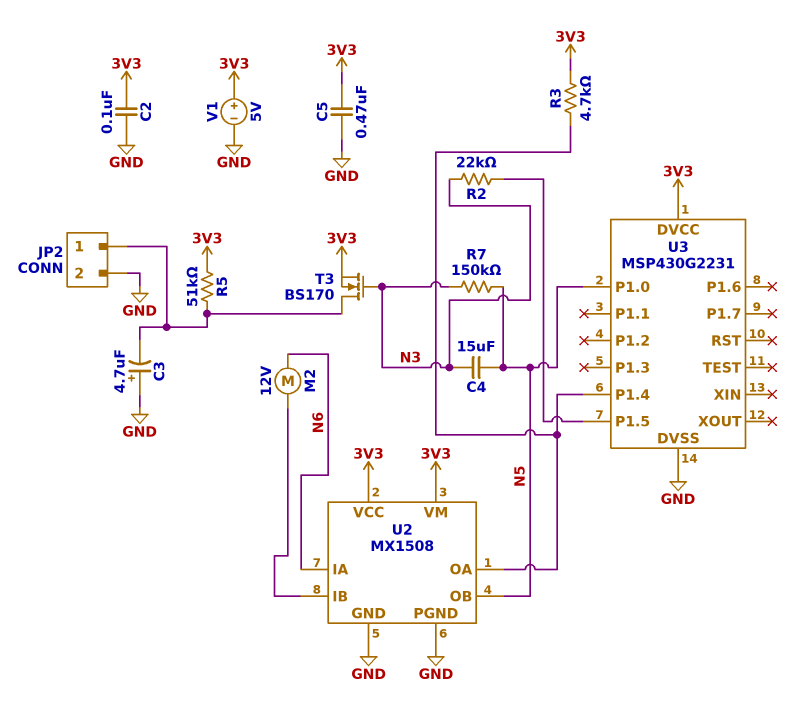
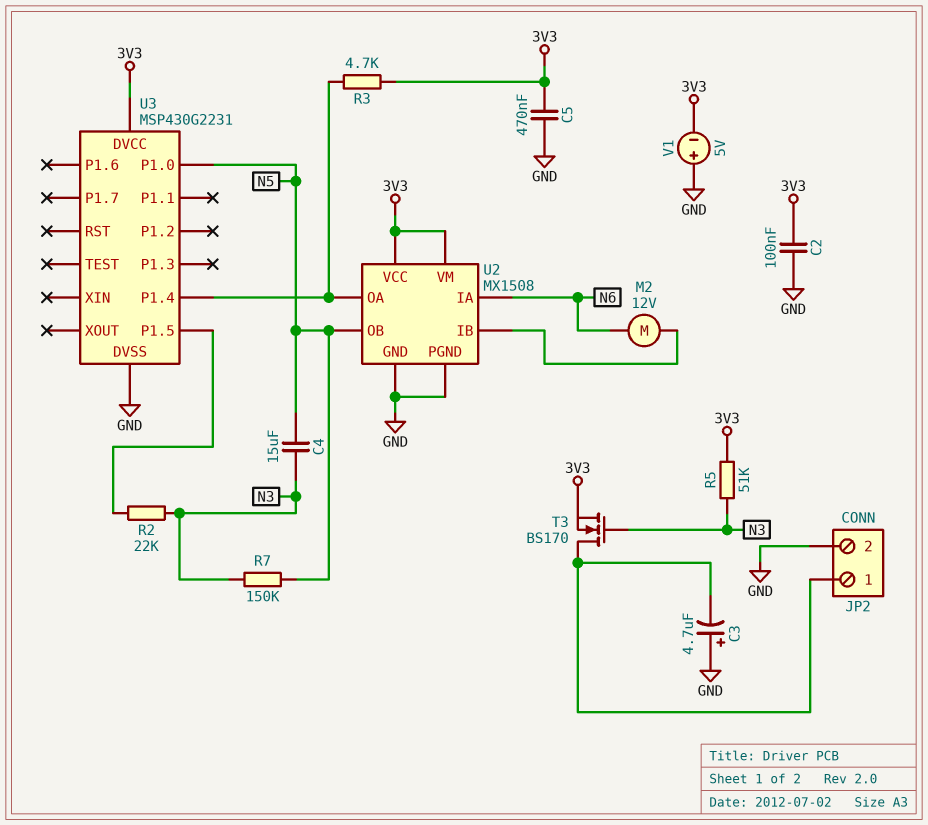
R5: 51k (3V3, JP2/1) -> 51k (3V3, N3)
V1: 5V (plus 3V3, minus GND) -> 5V (plus GND, minus 3V3)

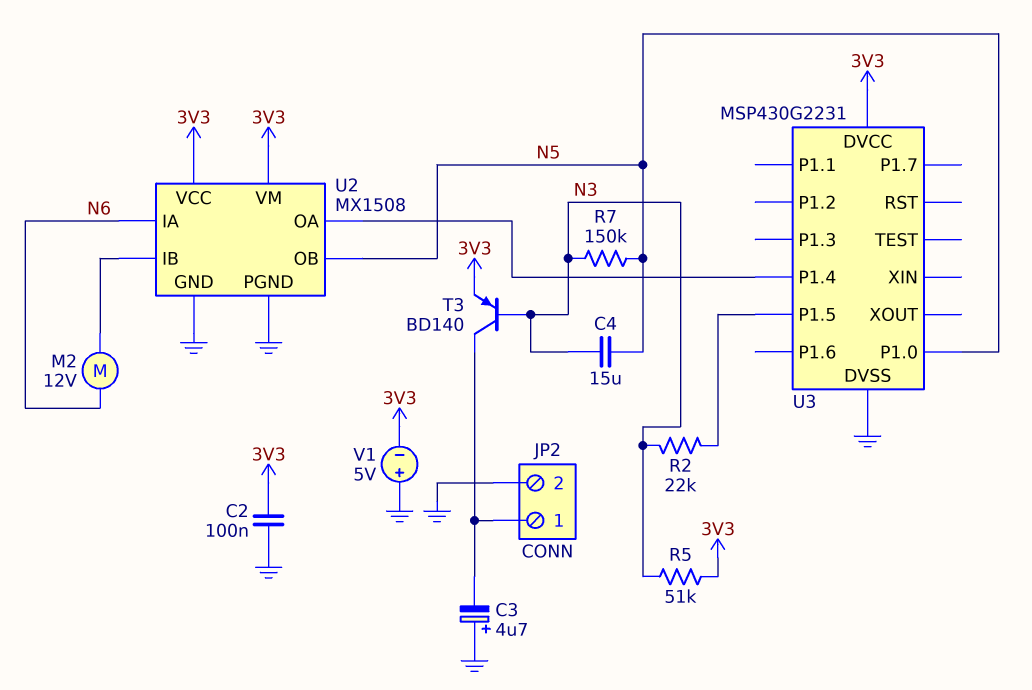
C5: 470nF (3V3, GND) -> none
R3: 4.7k (3V3, U2/OA) -> none
T3: NMOS BS170 (G N3, D JP2/1, S 3V3) -> PNP BD140 (B N3, C JP2/1, E 3V3)

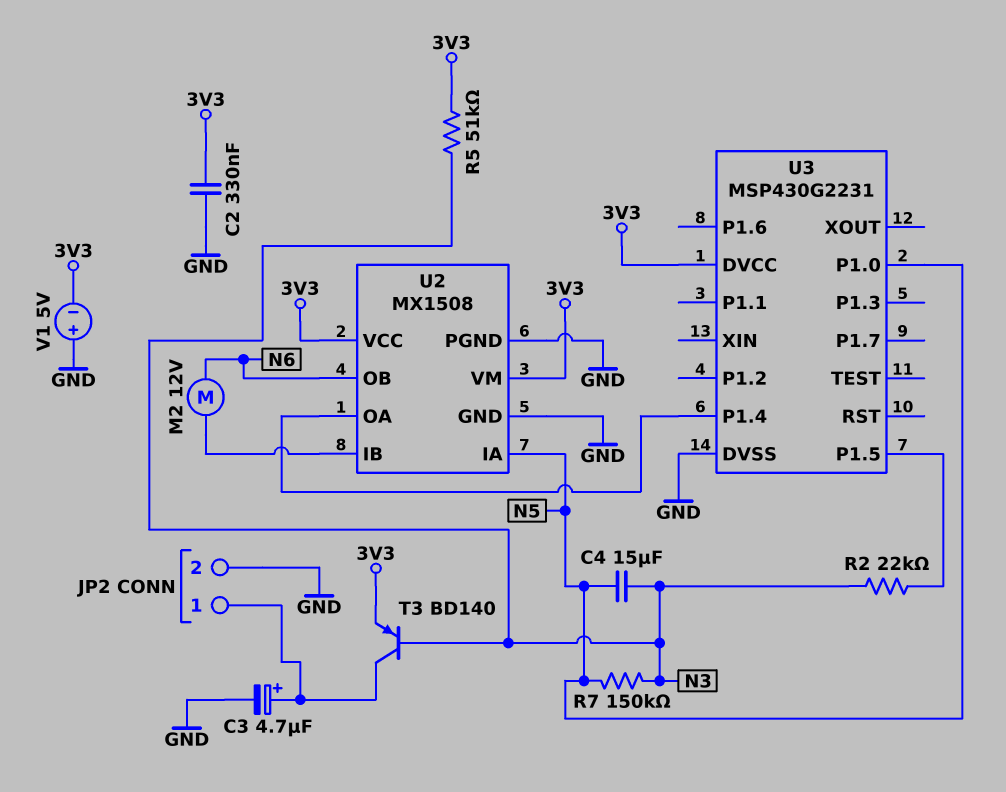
C2: 100nF (3V3, GND) -> 330nF (3V3, GND)
C3: 4.7uF (plus GND, minus JP2/1) -> 4.7uF (plus JP2/1, minus GND)
U2 pin IA: N6 -> N5
U2 pin OB: N5 -> N6

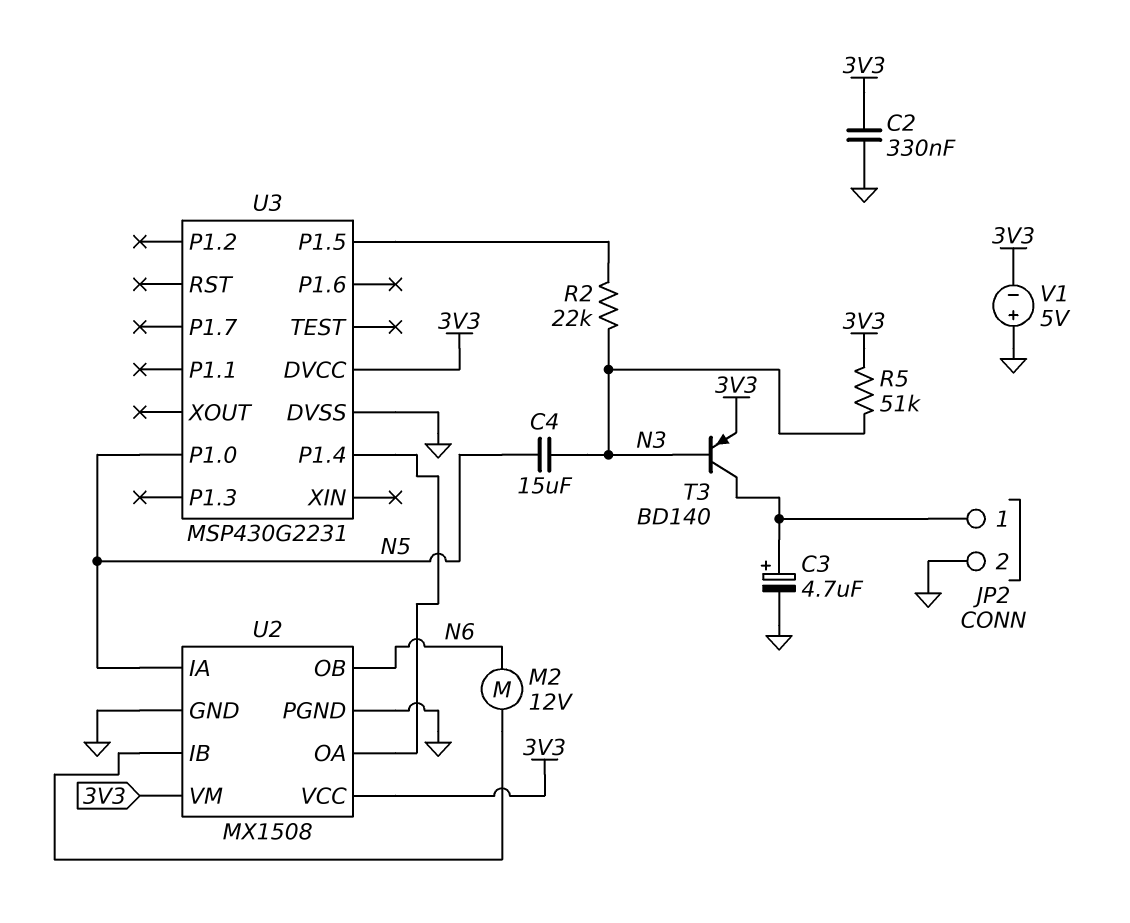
R7: 150k (N3, N5) -> none

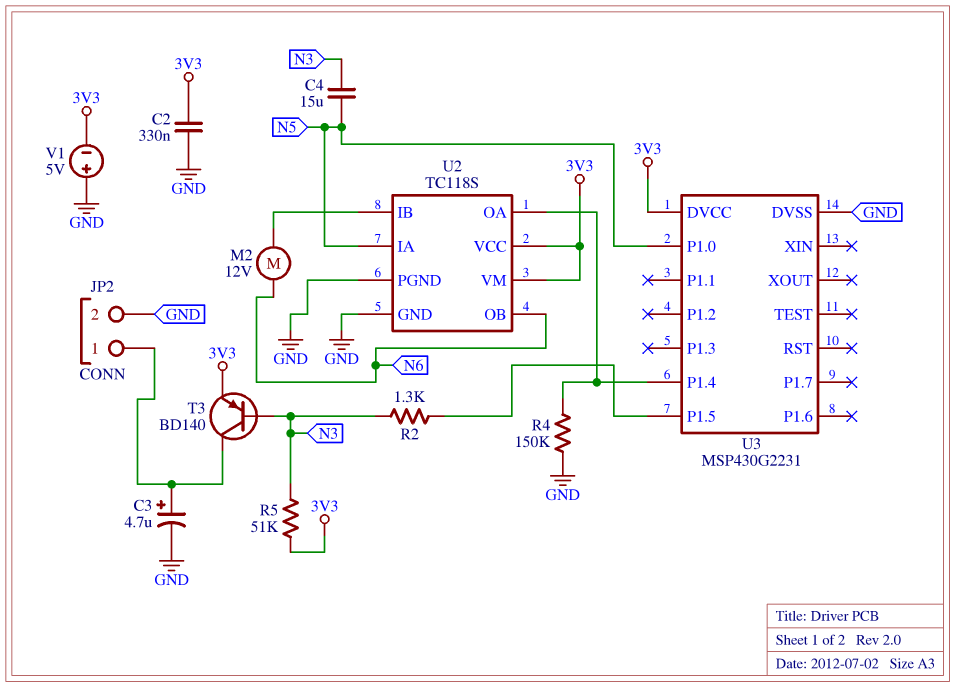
R2: 22k (N3, U3/P1.5) -> 1.3k (N3, U3/P1.5)
R4: none -> 150k (GND, U2/OA)
U2: MX1508 -> TC118S

